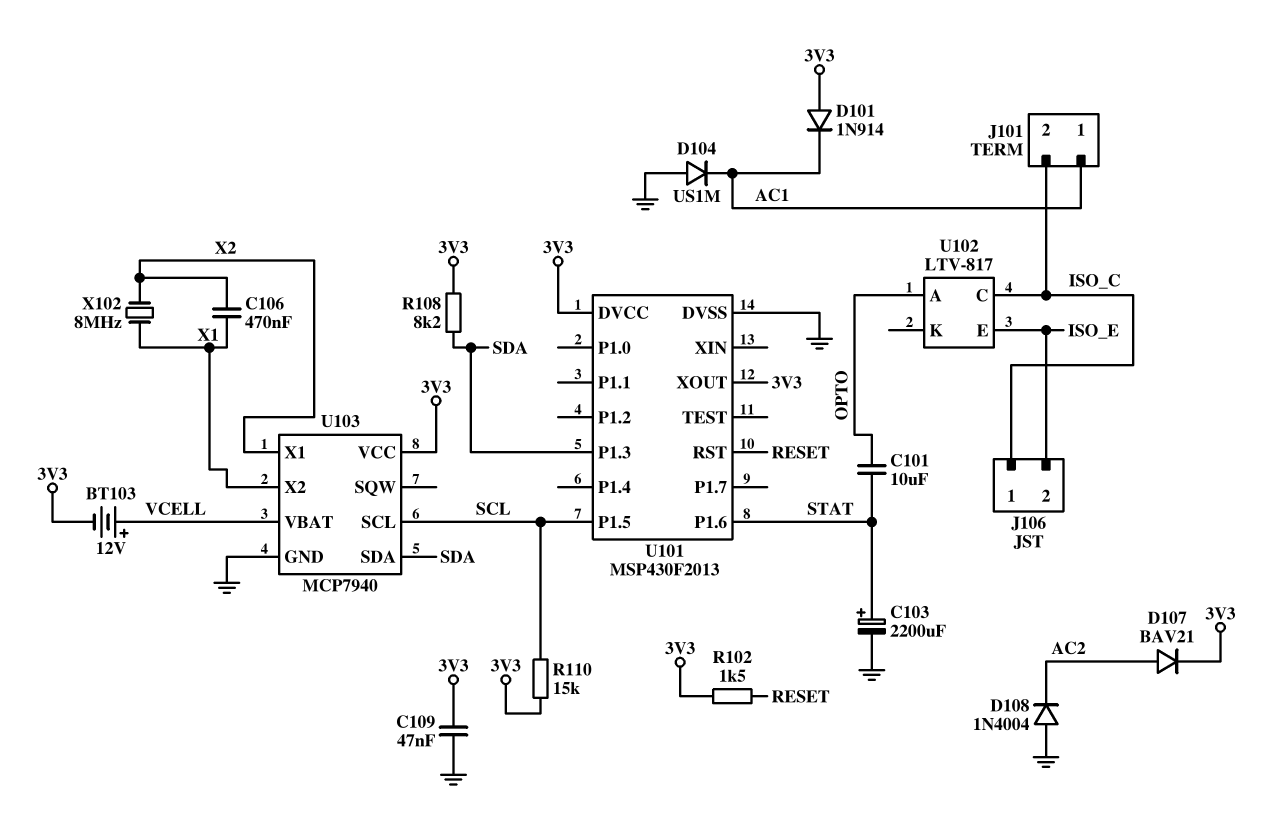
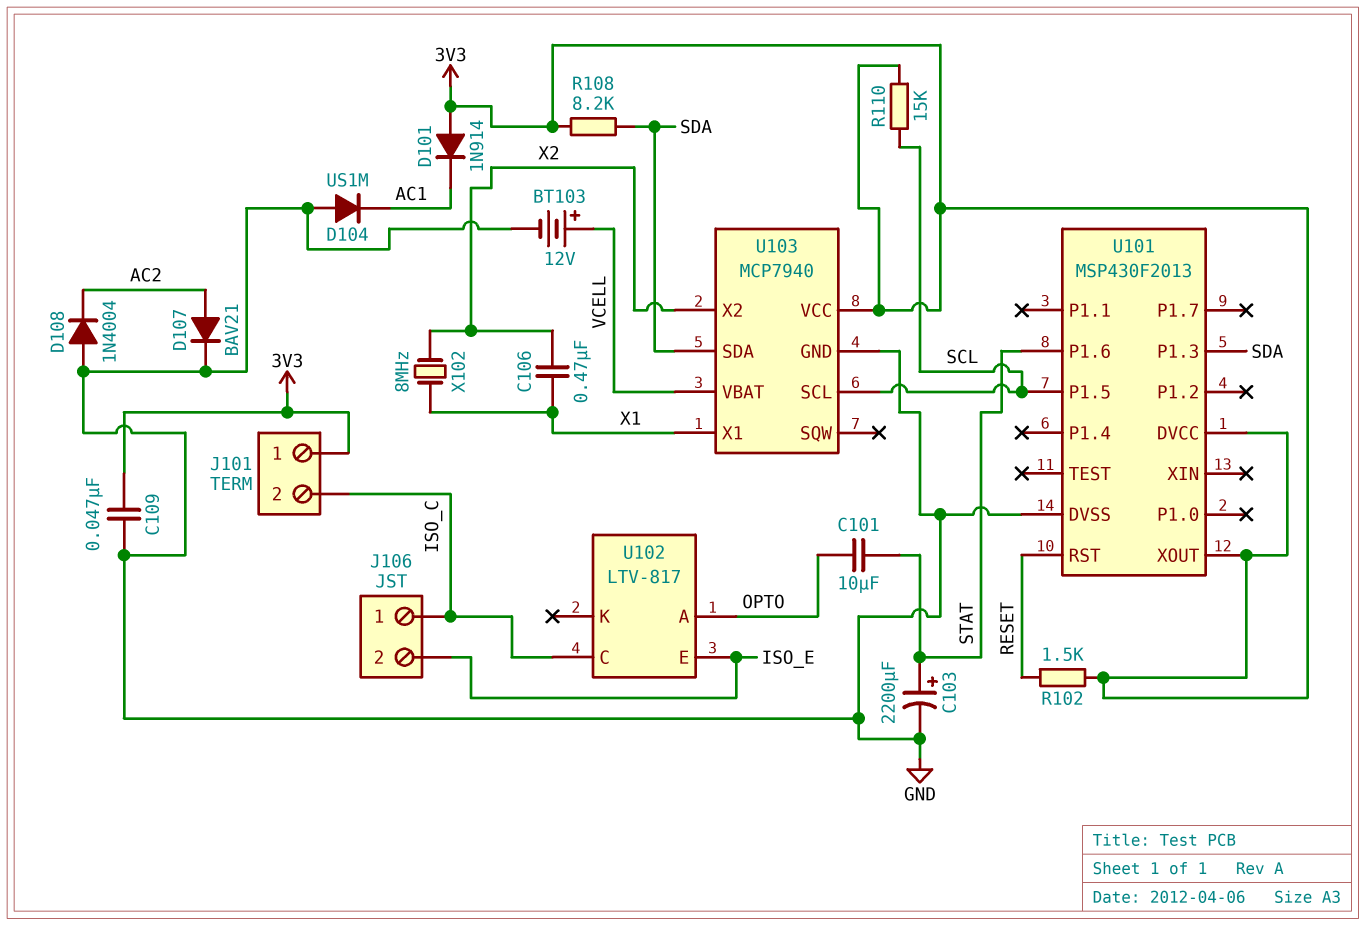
BT103: 12V (plus VCELL, minus 3V3) -> 12V (plus VCELL, minus GND)
D107: diode BAV21 (A AC2, K 3V3) -> diode BAV21 (A AC2, K GND)
J101 pin 1: AC1 -> 3V3
U103 pin X1: X2 -> X1
U103 pin X2: X1 -> X2

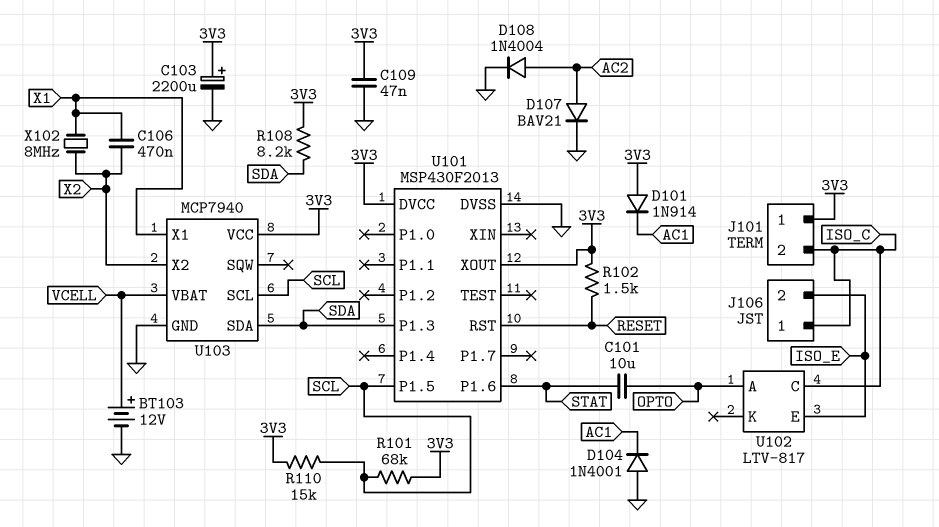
C103: 2200uF (plus STAT, minus GND) -> 2200uF (plus 3V3, minus GND)
D104: diode US1M (A GND, K AC1) -> diode 1N4001 (A GND, K AC1)
D108: diode 1N4004 (A GND, K AC2) -> diode 1N4004 (A AC2, K GND)
R101: none -> 68k (3V3, SCL)

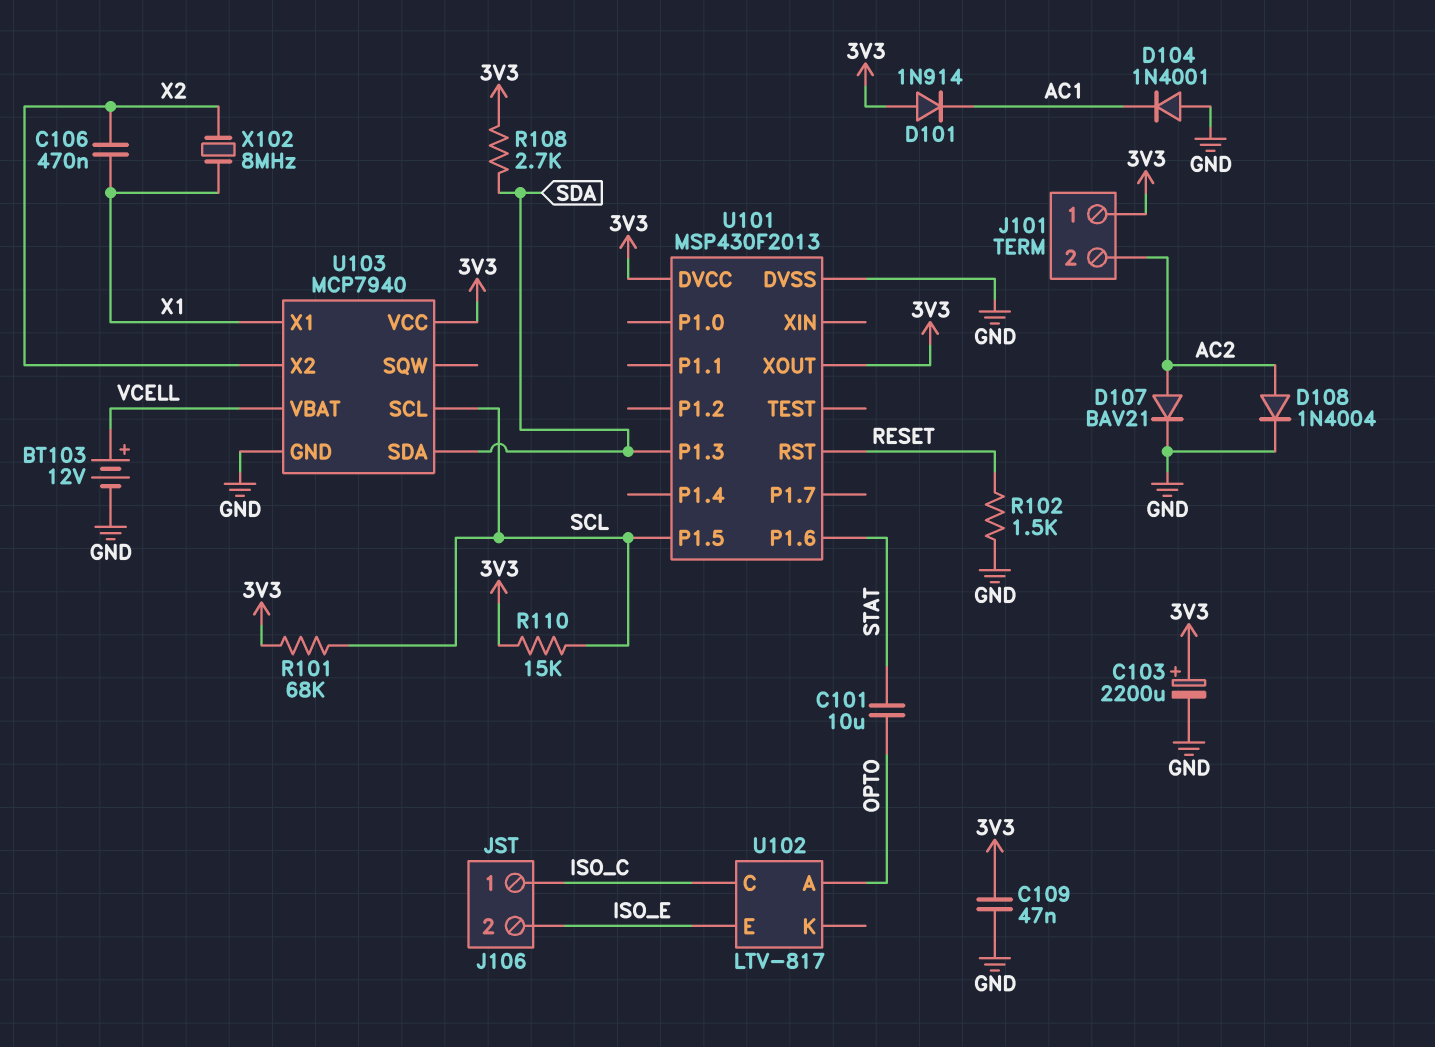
J101 pin 2: ISO_C -> AC2
R102: 1.5k (3V3, RESET) -> 1.5k (GND, RESET)
R108: 8.2k (3V3, SDA) -> 2.7k (3V3, SDA)

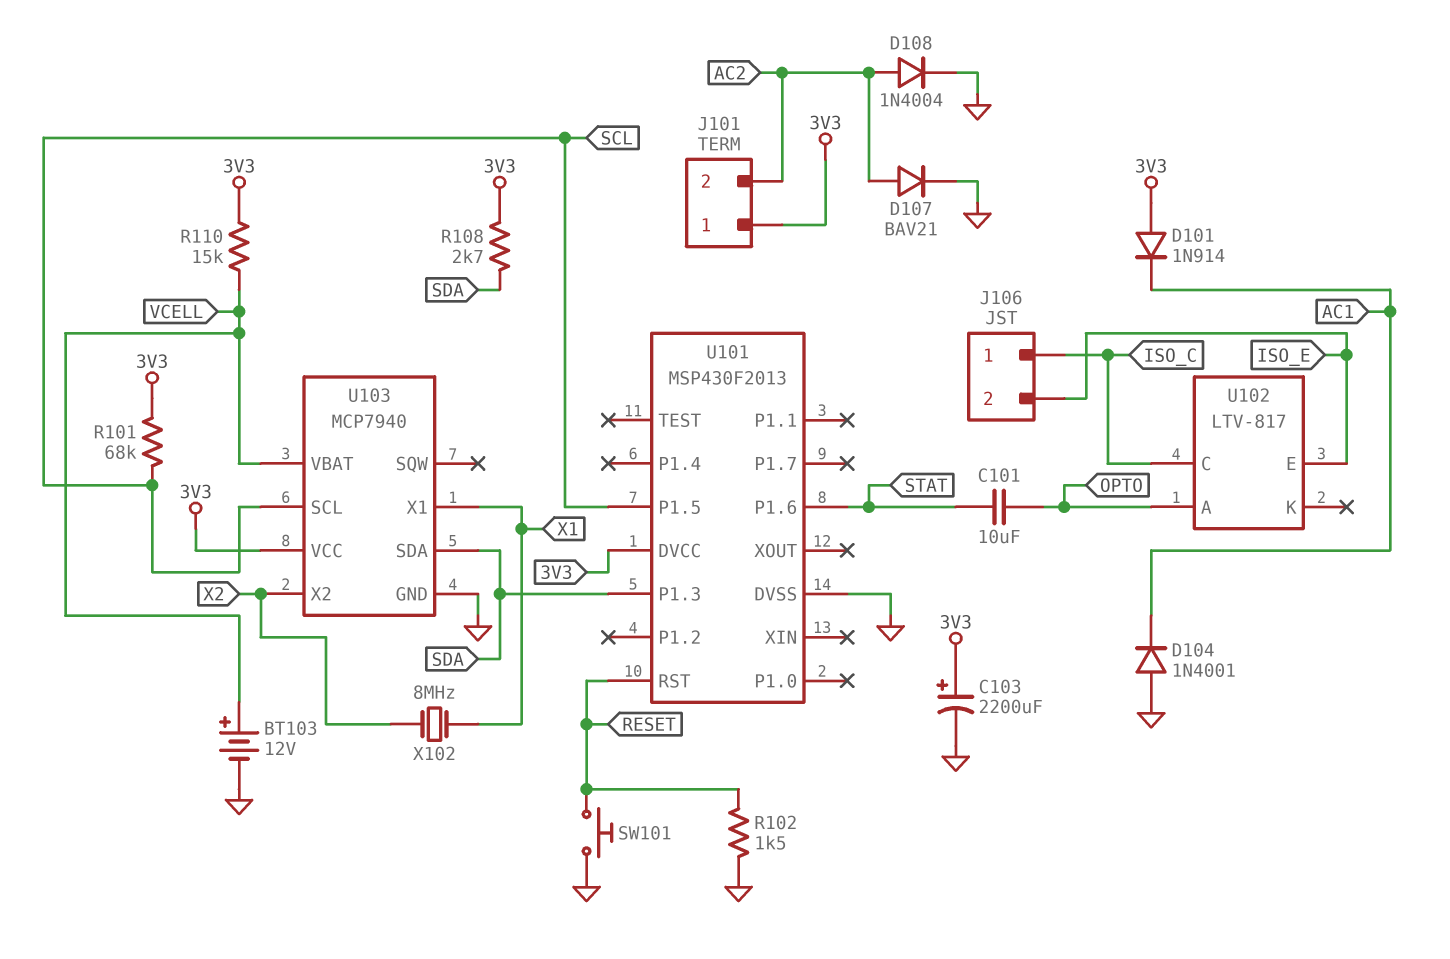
C106: 470nF (X1, X2) -> none
C109: 47nF (3V3, GND) -> none
R110: 15k (3V3, SCL) -> 15k (3V3, VCELL)
SW101: none -> button (GND, RESET)
U101 pin XOUT: 3V3 -> none

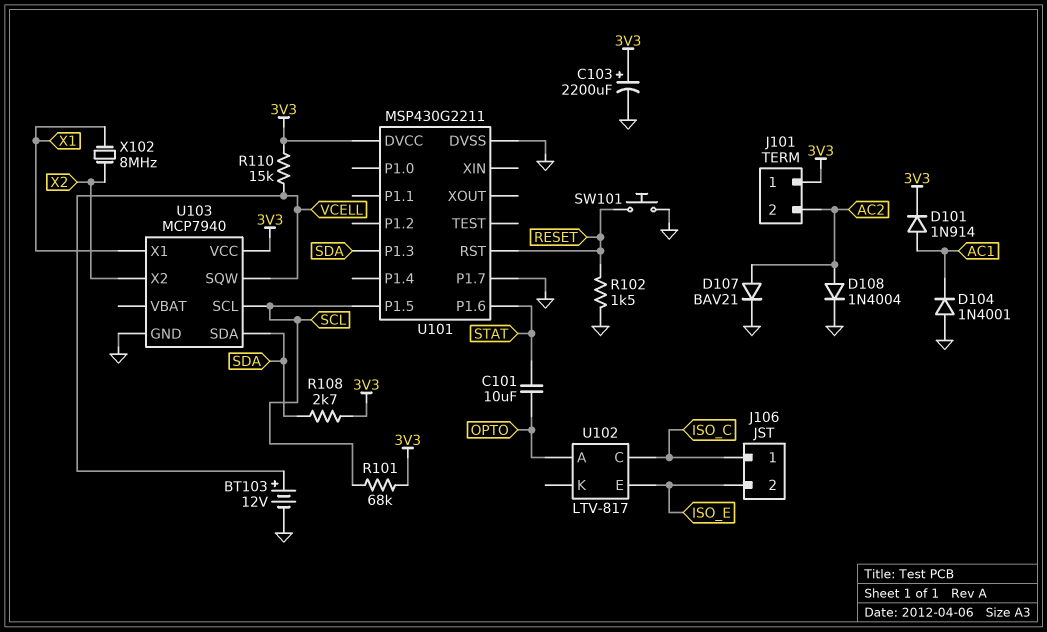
D101: diode 1N914 (A 3V3, K AC1) -> diode 1N914 (A AC1, K 3V3)
U101: MSP430F2013 -> MSP430G2211
U101 pin P1.7: none -> GND
U103 pin SQW: none -> VCELL
U103 pin VBAT: VCELL -> none

